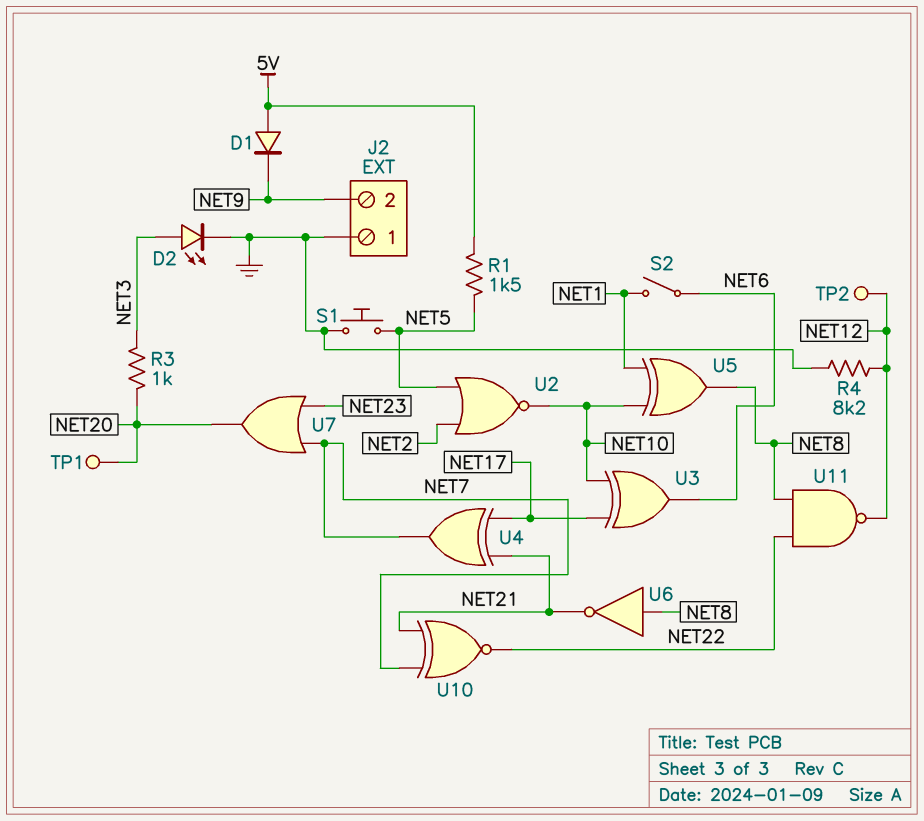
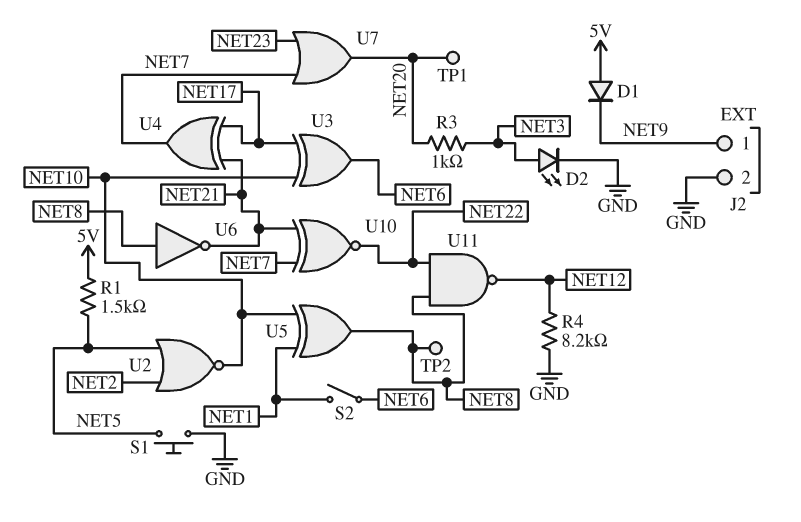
J2 pin 1: GND -> NET9
J2 pin 2: NET9 -> GND
TP2: test point (NET12) -> test point (NET8)

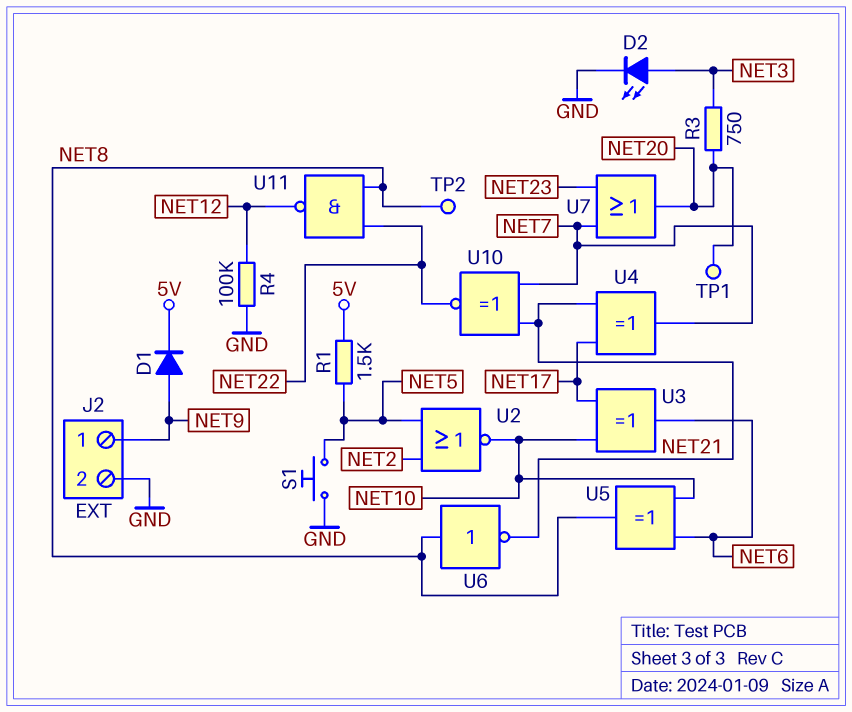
D1: diode (A 5V, K NET9) -> diode (A NET9, K 5V)
R3: 1k (NET3, NET20) -> 750 (NET3, NET20)
R4: 8.2k (GND, NET12) -> 100k (GND, NET12)
S2: switch (NET1, NET6) -> none
U5: XOR (in NET1, in NET10, out NET8) -> XOR (in NET6, in NET10, out NET8)

